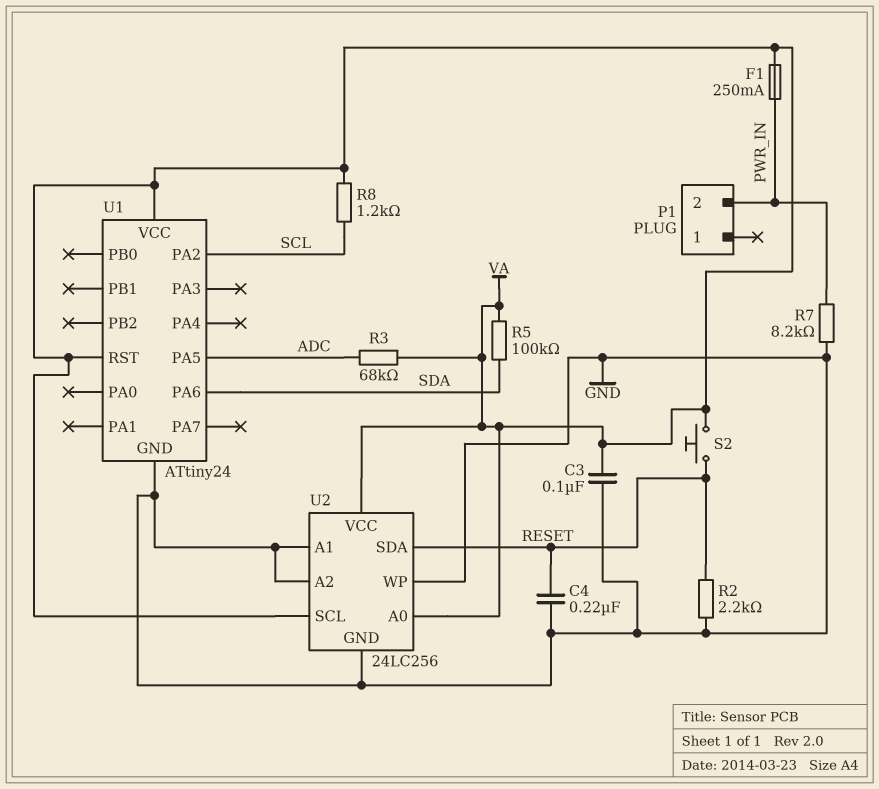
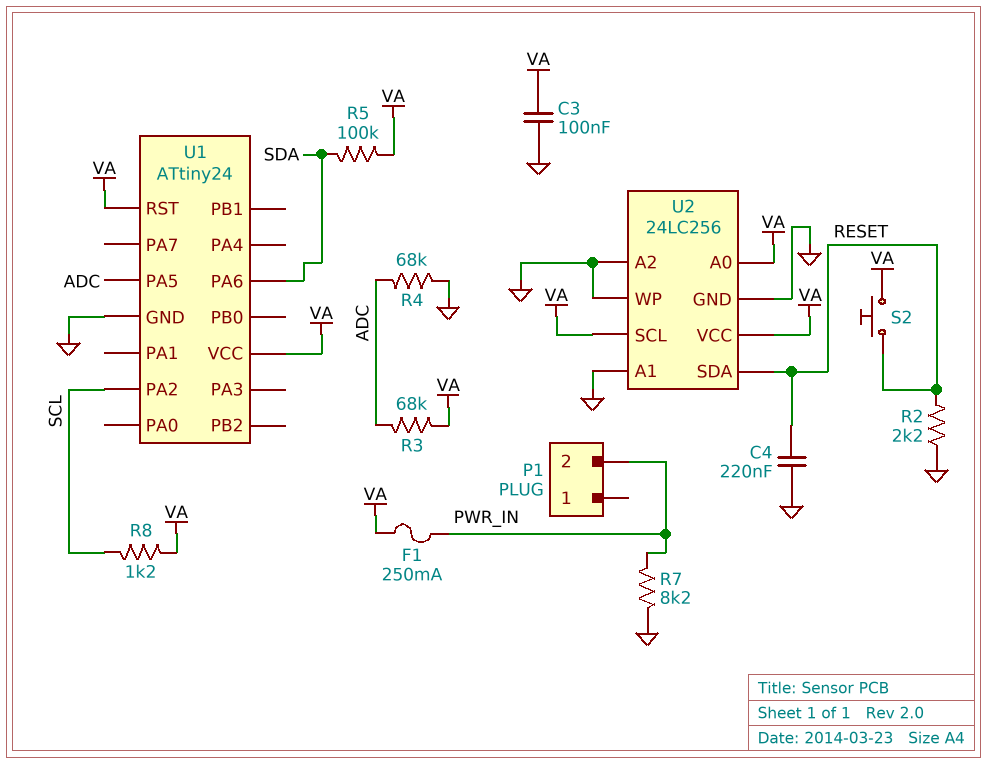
R4: none -> 68k (ADC, GND)

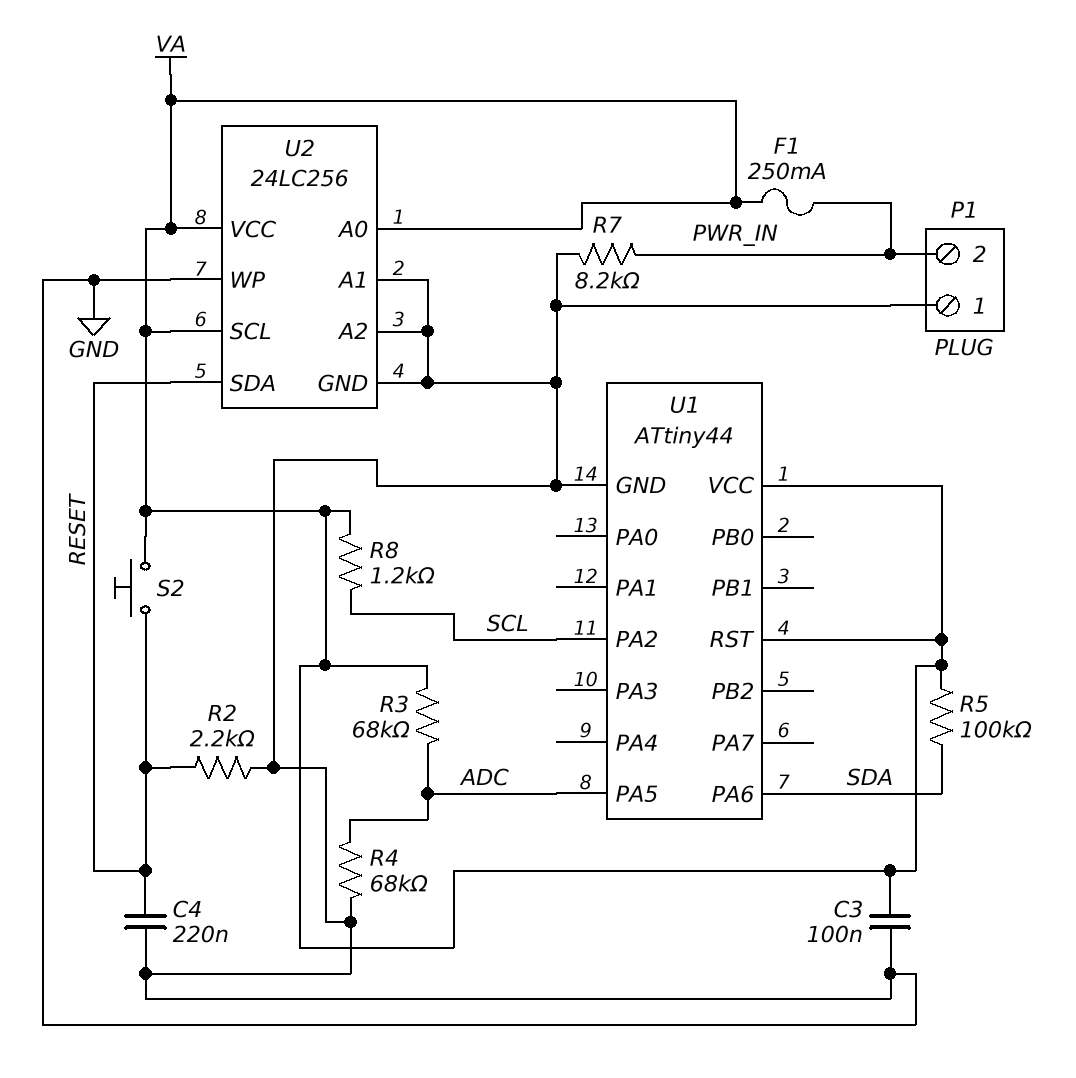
P1 pin 1: none -> GND
U1: ATtiny24 -> ATtiny44

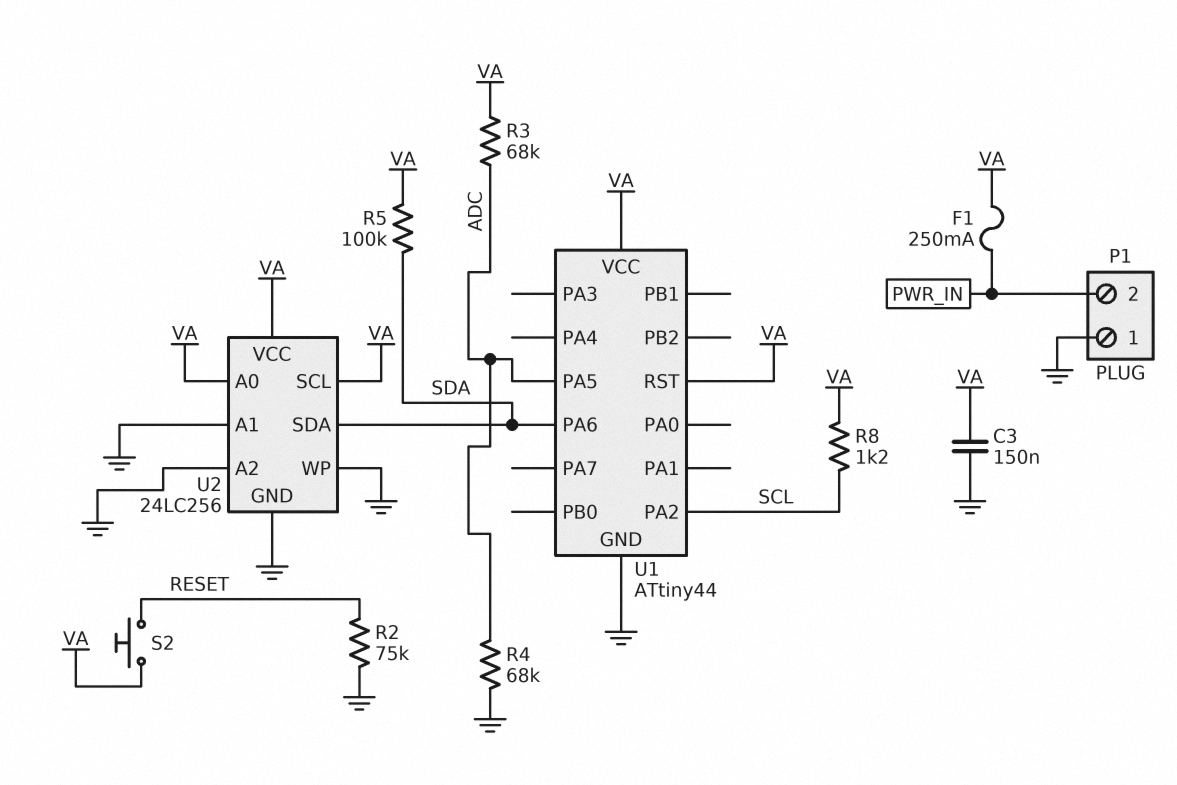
C3: 100nF (GND, VA) -> 150nF (GND, VA)
C4: 220nF (GND, RESET) -> none
R2: 2.2k (GND, RESET) -> 75k (GND, RESET)
R7: 8.2k (GND, PWR_IN) -> none
U2 pin SDA: RESET -> SDA

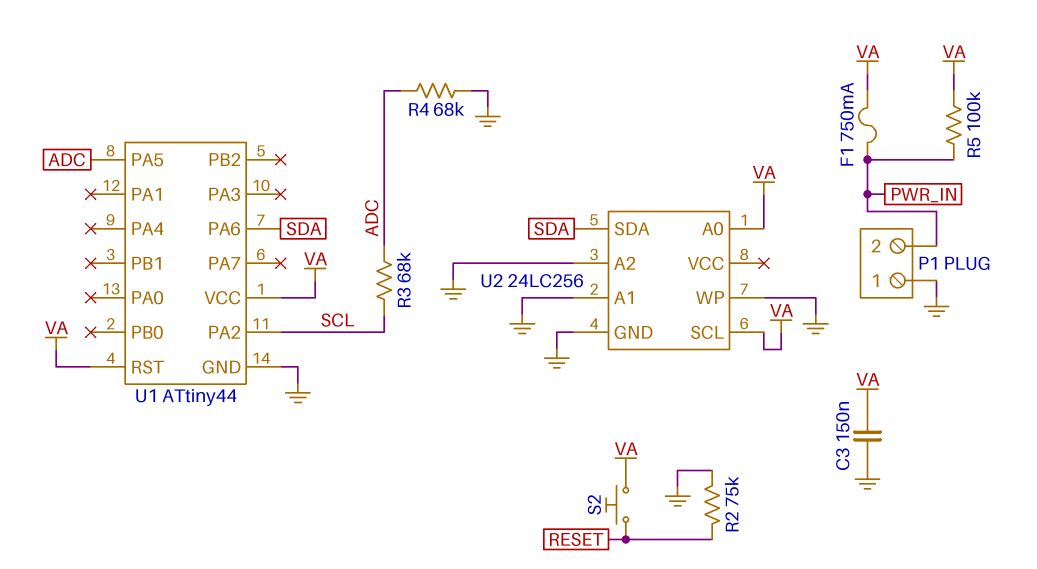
F1: 250mA (PWR_IN, VA) -> 750mA (PWR_IN, VA)
R3: 68k (ADC, VA) -> 68k (ADC, SCL)
R5: 100k (SDA, VA) -> 100k (PWR_IN, VA)
R8: 1.2k (SCL, VA) -> none
U2 pin VCC: VA -> none

